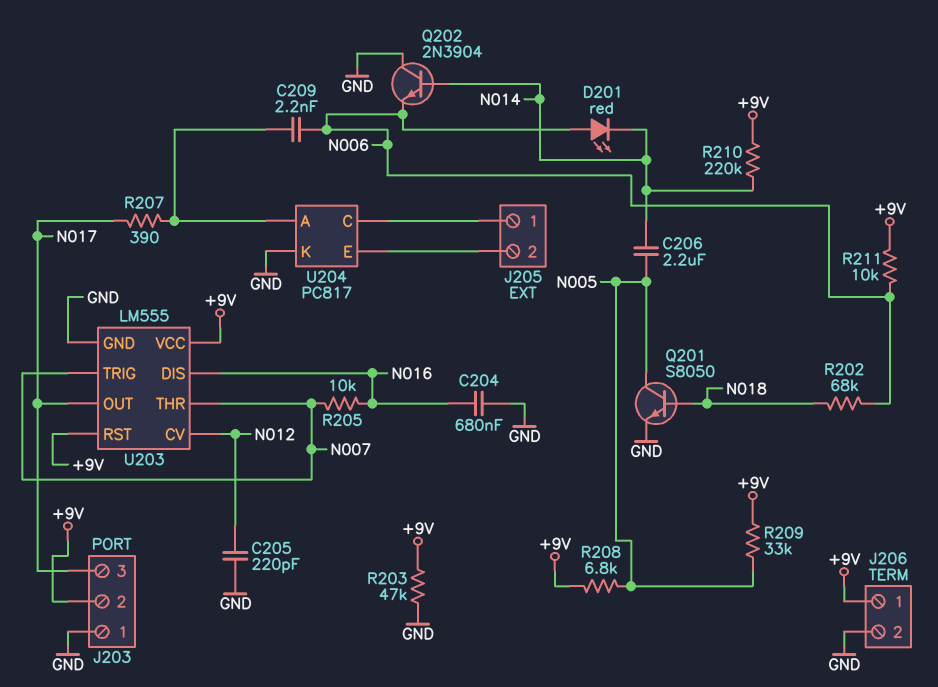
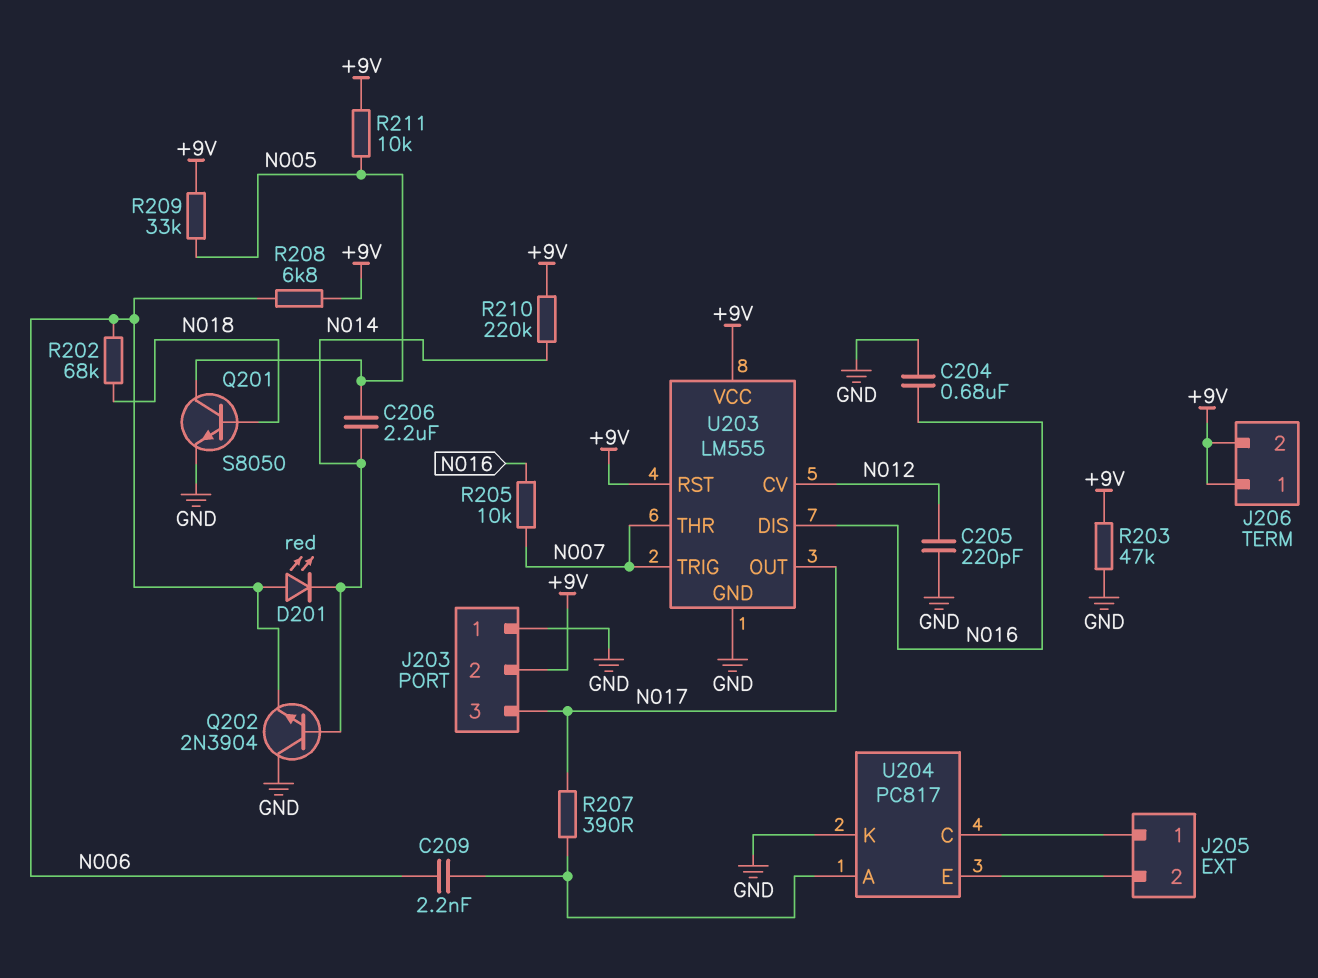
J206 pin 2: GND -> +9V
R208: 6.8k (+9V, N005) -> 6.8k (+9V, N006)
R211: 10k (+9V, N006) -> 10k (+9V, N005)

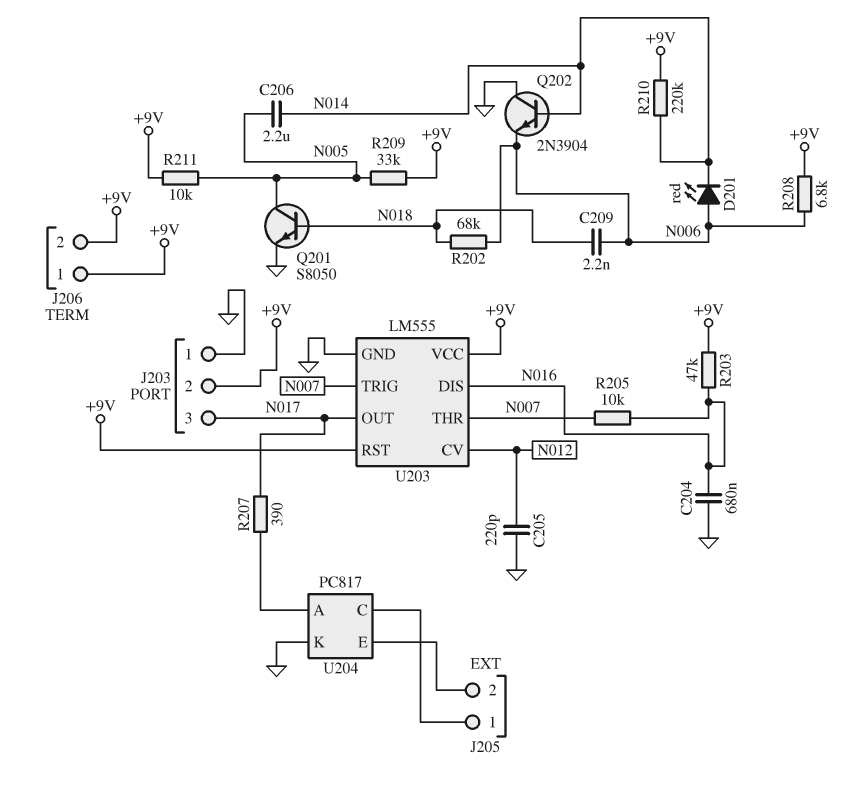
C209: 2.2nF (N006, U204/A) -> 2.2nF (N006, N018)
R203: 47k (+9V, GND) -> 47k (+9V, N016)

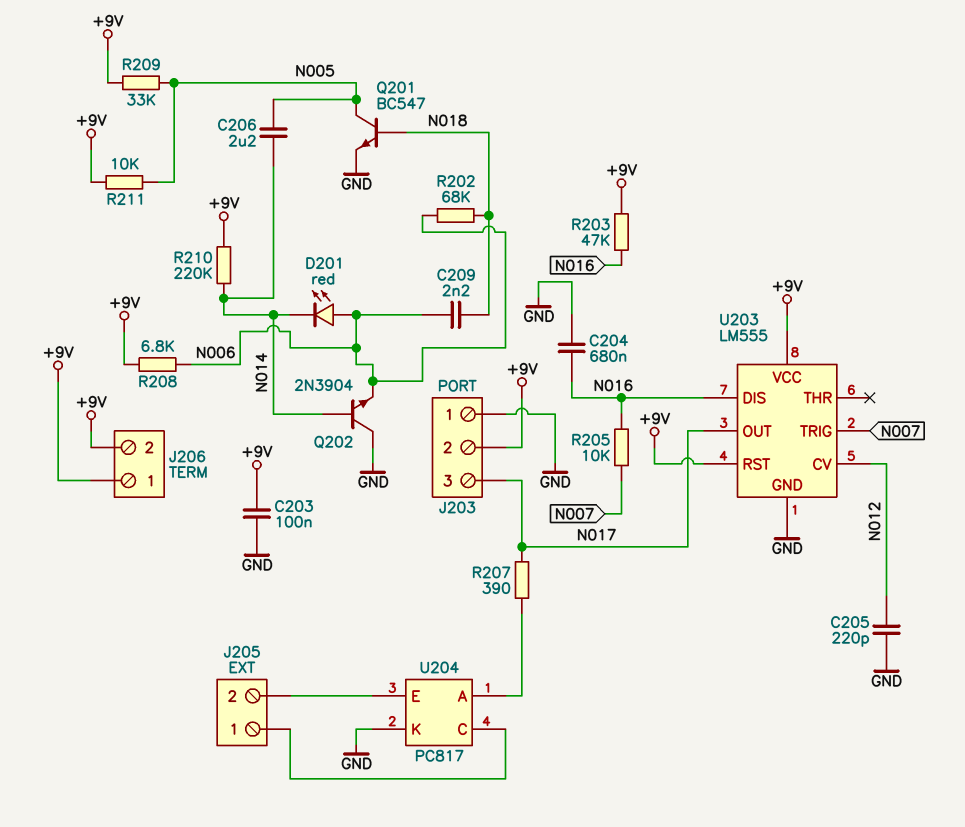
C203: none -> 100nF (+9V, GND)
Q201: NPN S8050 (B N018, C N005, E GND) -> NPN BC547 (B N018, C N005, E GND)
U203 pin THR: N007 -> none

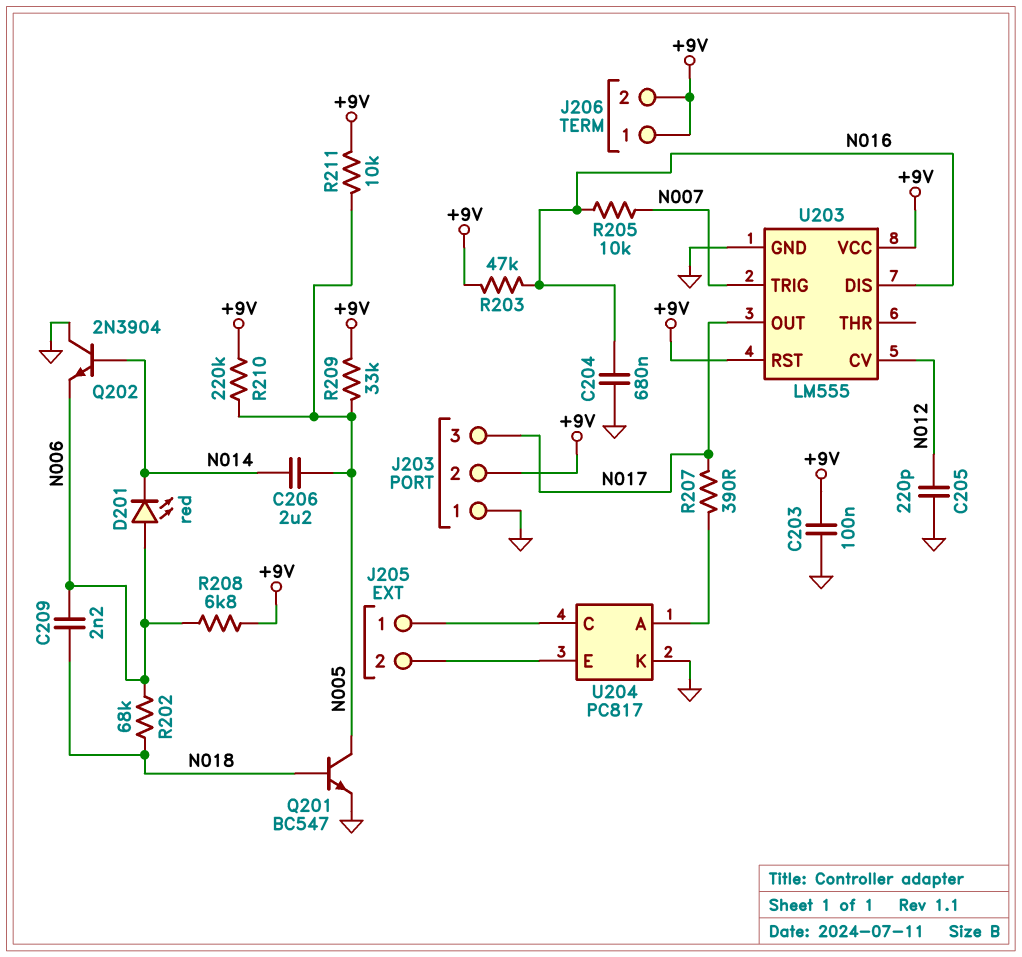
R210: 220k (+9V, N014) -> 220k (+9V, N005)

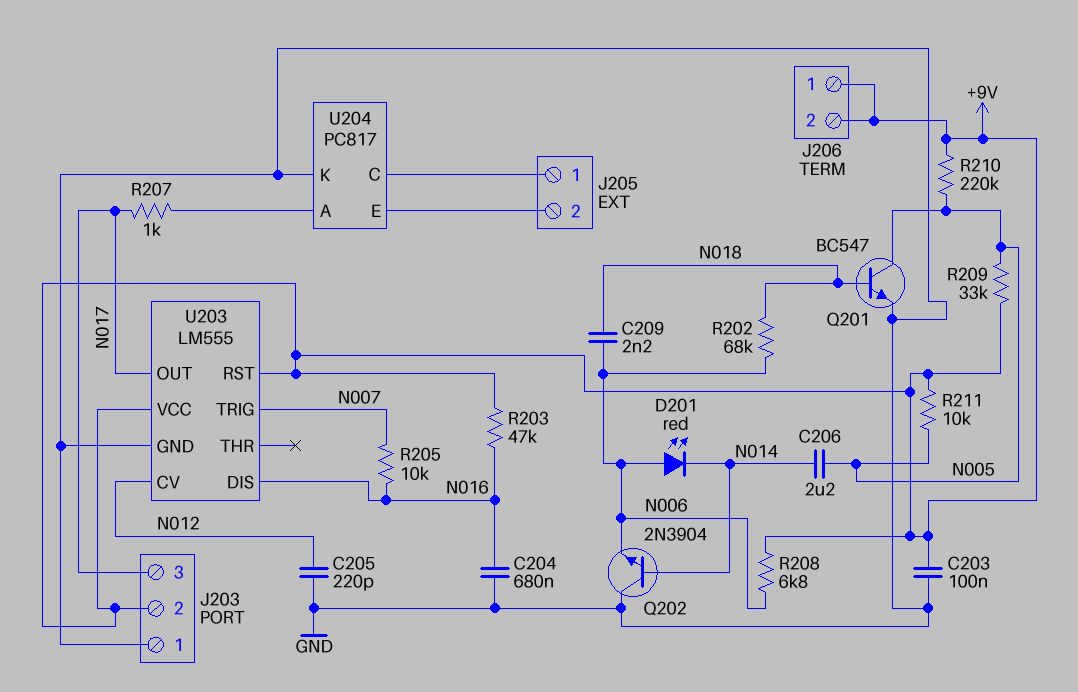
R207: 390 (N017, U204/A) -> 1k (N017, U204/A)

